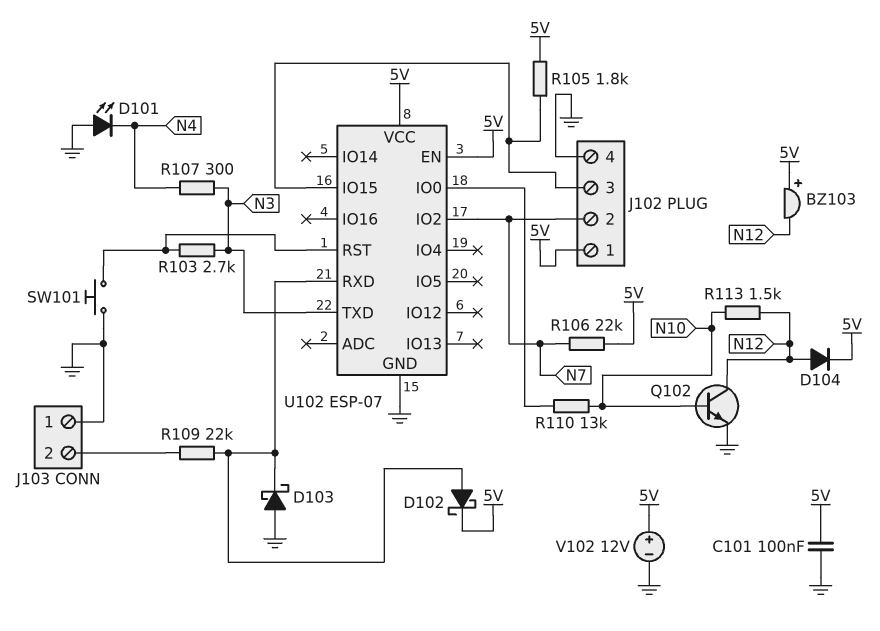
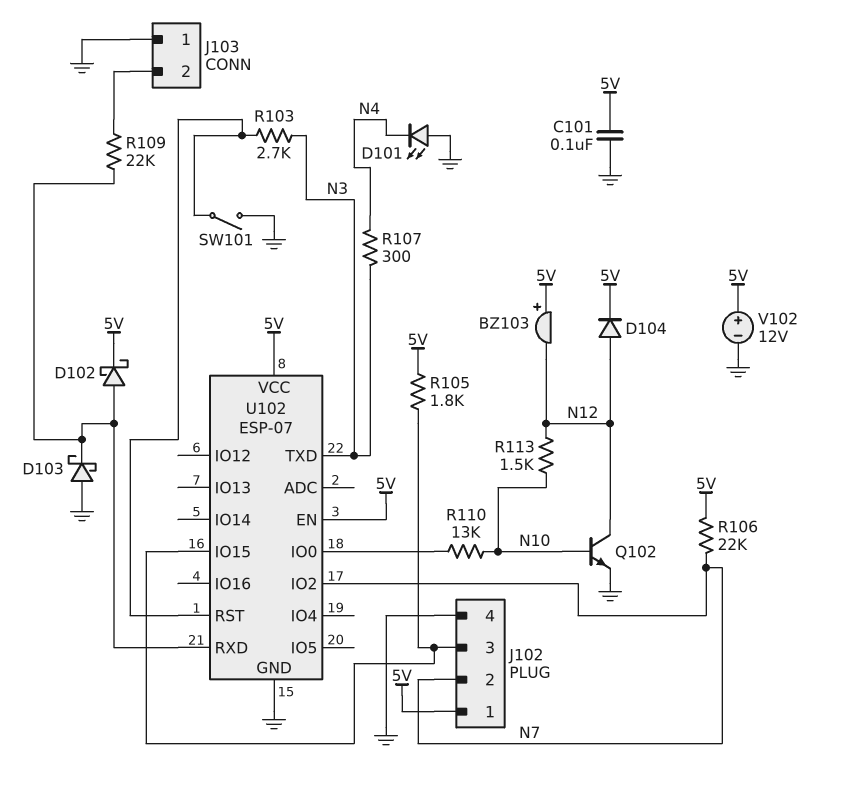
SW101: button (GND, U102/RST) -> switch (GND, U102/RST)

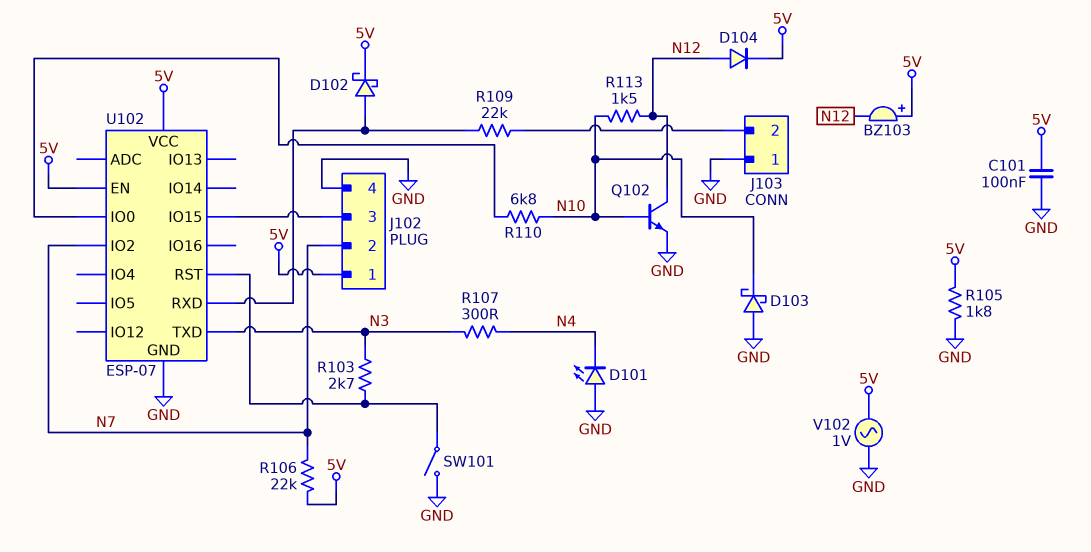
D103: schottky (A GND, K U102/RXD) -> schottky (A GND, K N10)
R105: 1.8k (5V, J102/3) -> 1.8k (5V, GND)
R110: 13k (N10, U102/IO0) -> 6.8k (N10, U102/IO0)
V102: 12V (plus 5V, minus GND) -> AC 1V (5V, GND)

